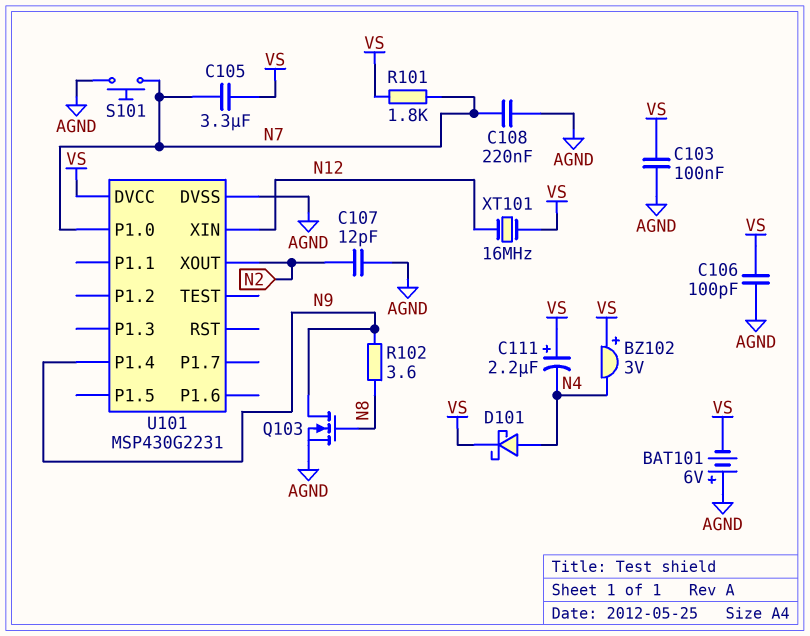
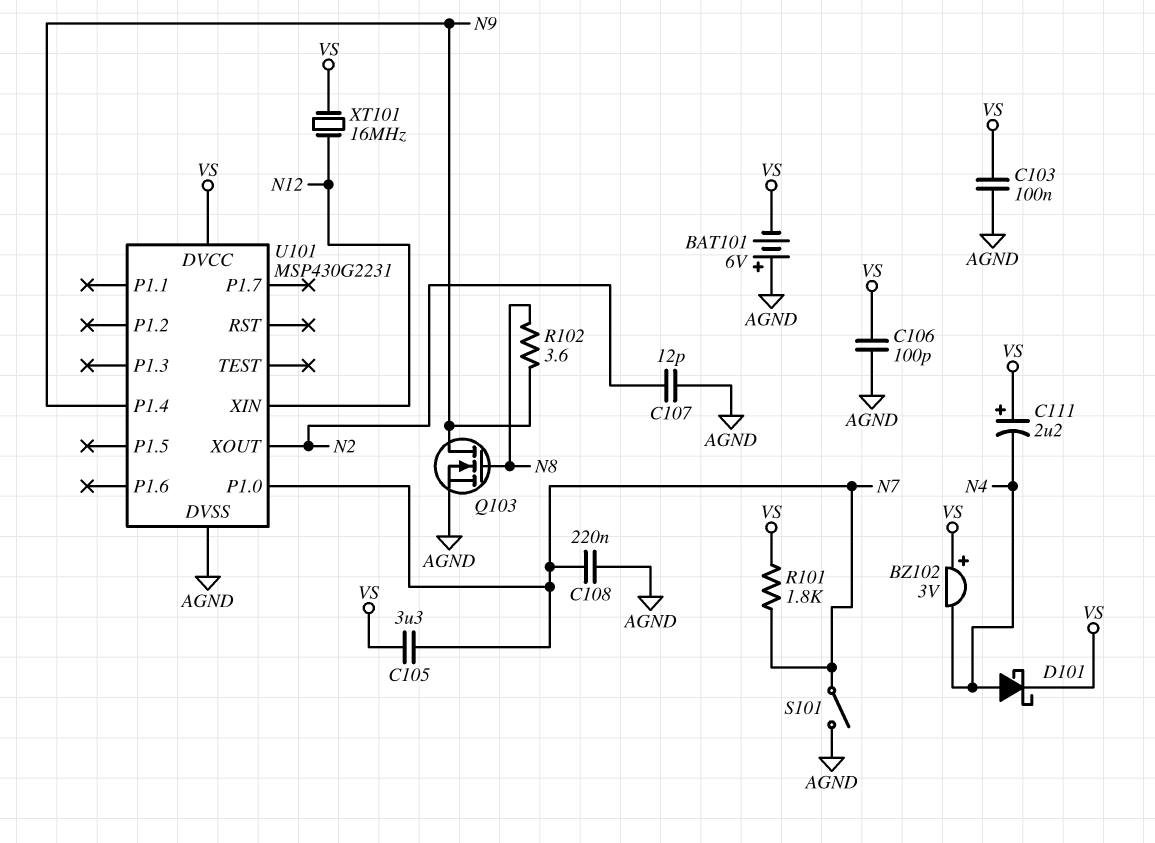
S101: button (AGND, N7) -> switch (AGND, N7)

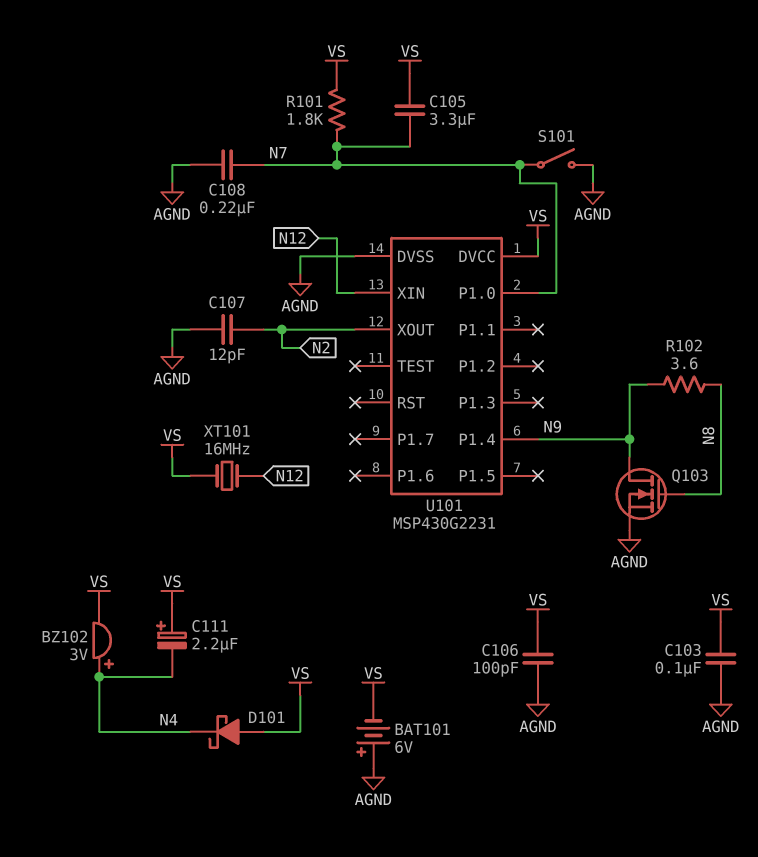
BZ102: buzzer 3V (plus VS, minus N4) -> buzzer 3V (plus N4, minus VS)
D101: schottky (A N4, K VS) -> schottky (A VS, K N4)

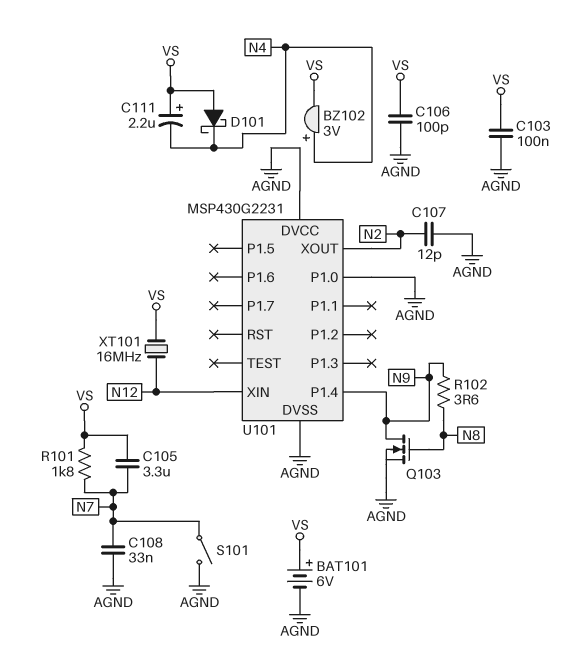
BAT101: 6V (plus AGND, minus VS) -> 6V (plus VS, minus AGND)
C108: 220nF (AGND, N7) -> 33nF (AGND, N7)
U101 pin DVCC: VS -> AGND
U101 pin P1.0: N7 -> AGND

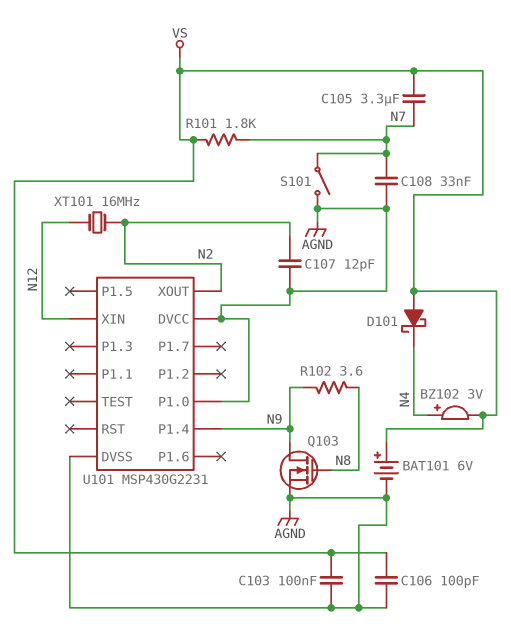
C111: 2.2uF (plus VS, minus N4) -> none
XT101: 16MHz (N12, VS) -> 16MHz (N2, N12)

